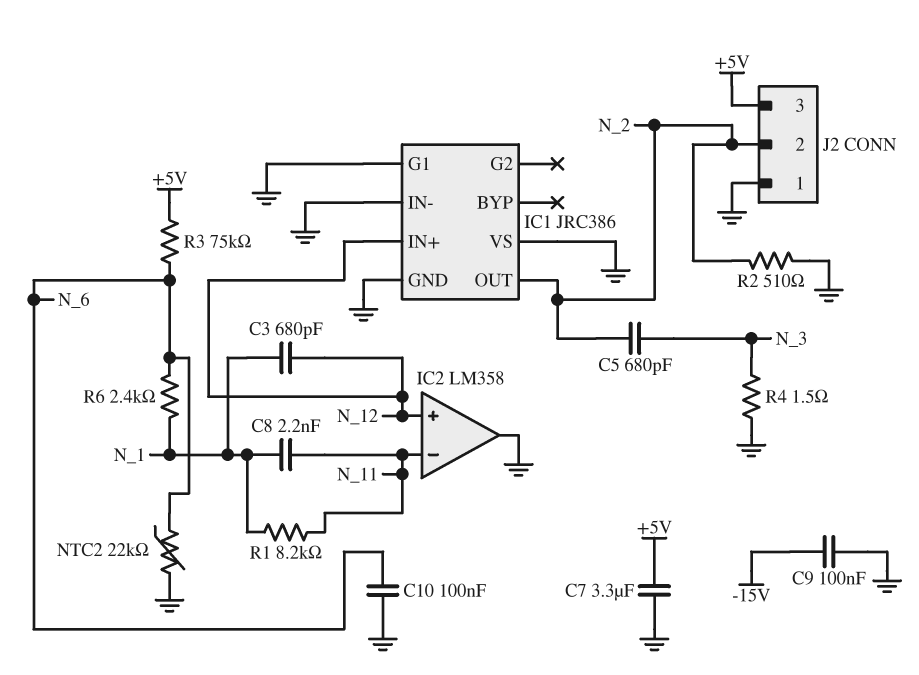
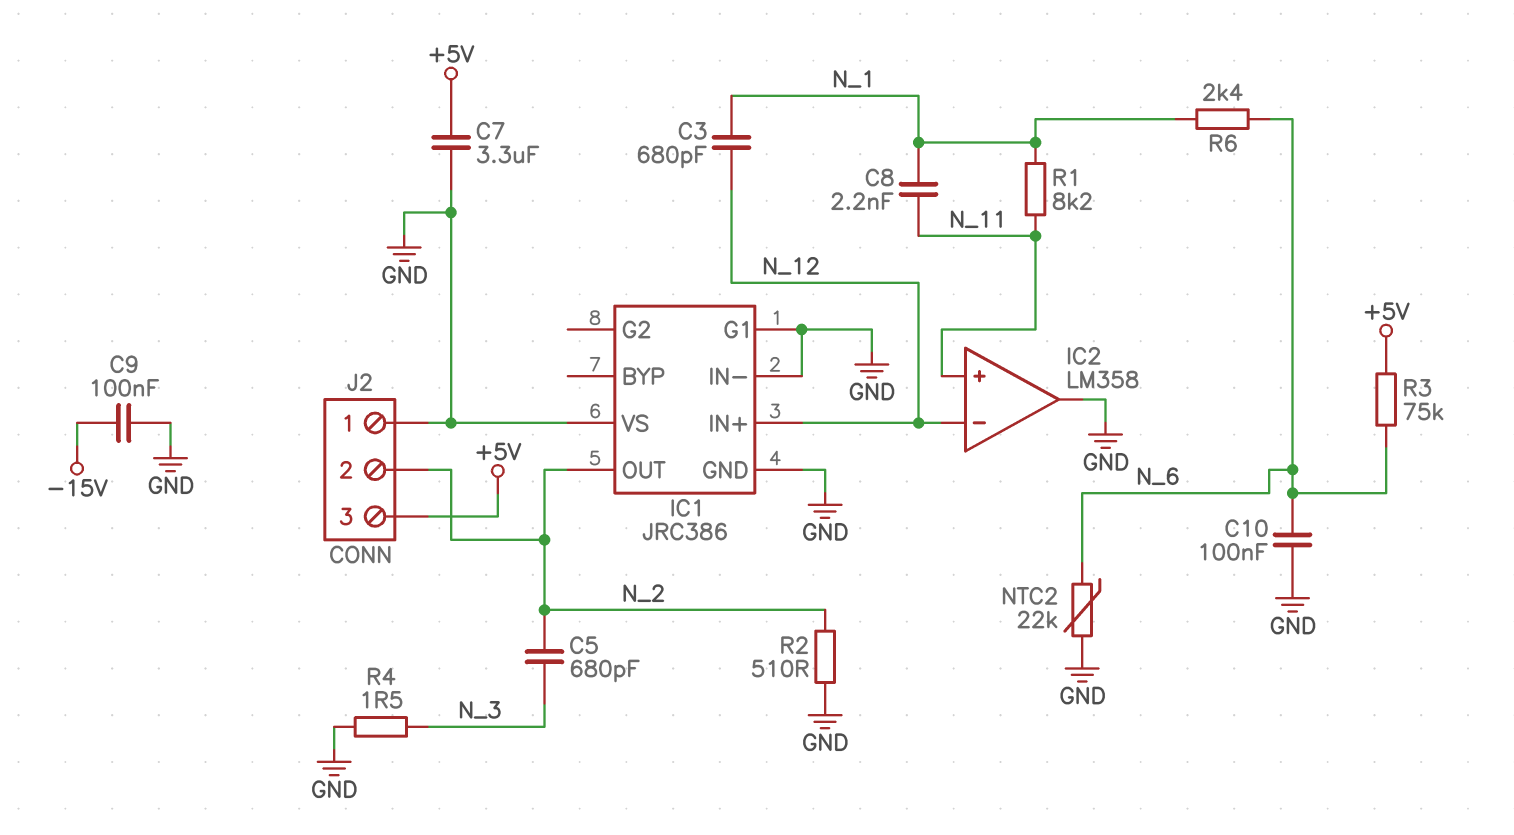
IC2 pin in+: N_12 -> N_11
IC2 pin in-: N_11 -> N_12

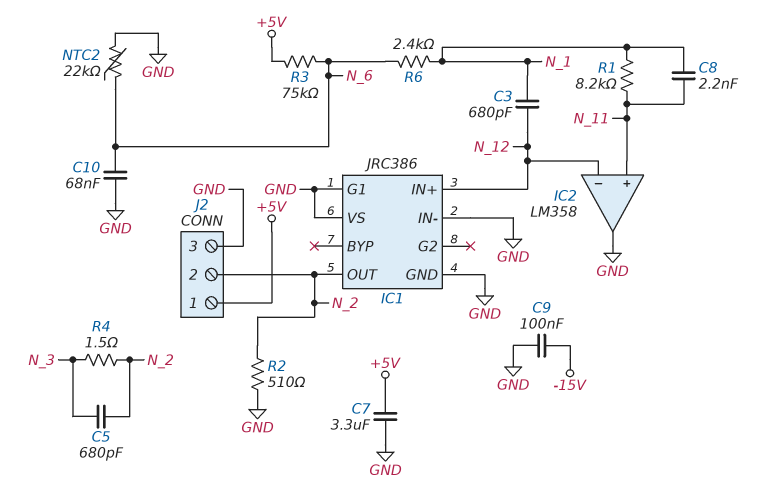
C10: 100nF (GND, N_6) -> 68nF (GND, N_6)
J2 pin 1: GND -> +5V
J2 pin 3: +5V -> GND
R4: 1.5 (GND, N_3) -> 1.5 (N_2, N_3)

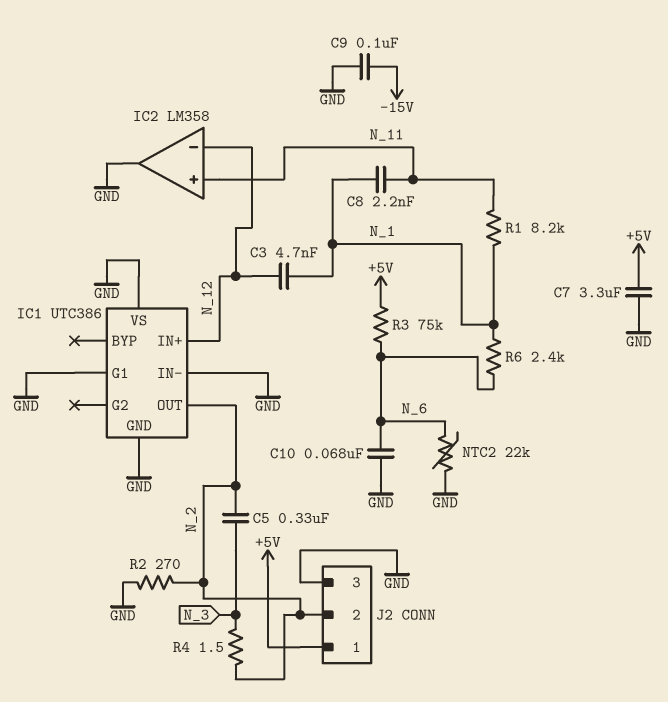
C3: 680pF (N_1, N_12) -> 4.7nF (N_1, N_12)
C5: 680pF (N_2, N_3) -> 330nF (N_2, N_3)
IC1: JRC386 -> UTC386
R2: 510 (GND, N_2) -> 270 (GND, N_2)

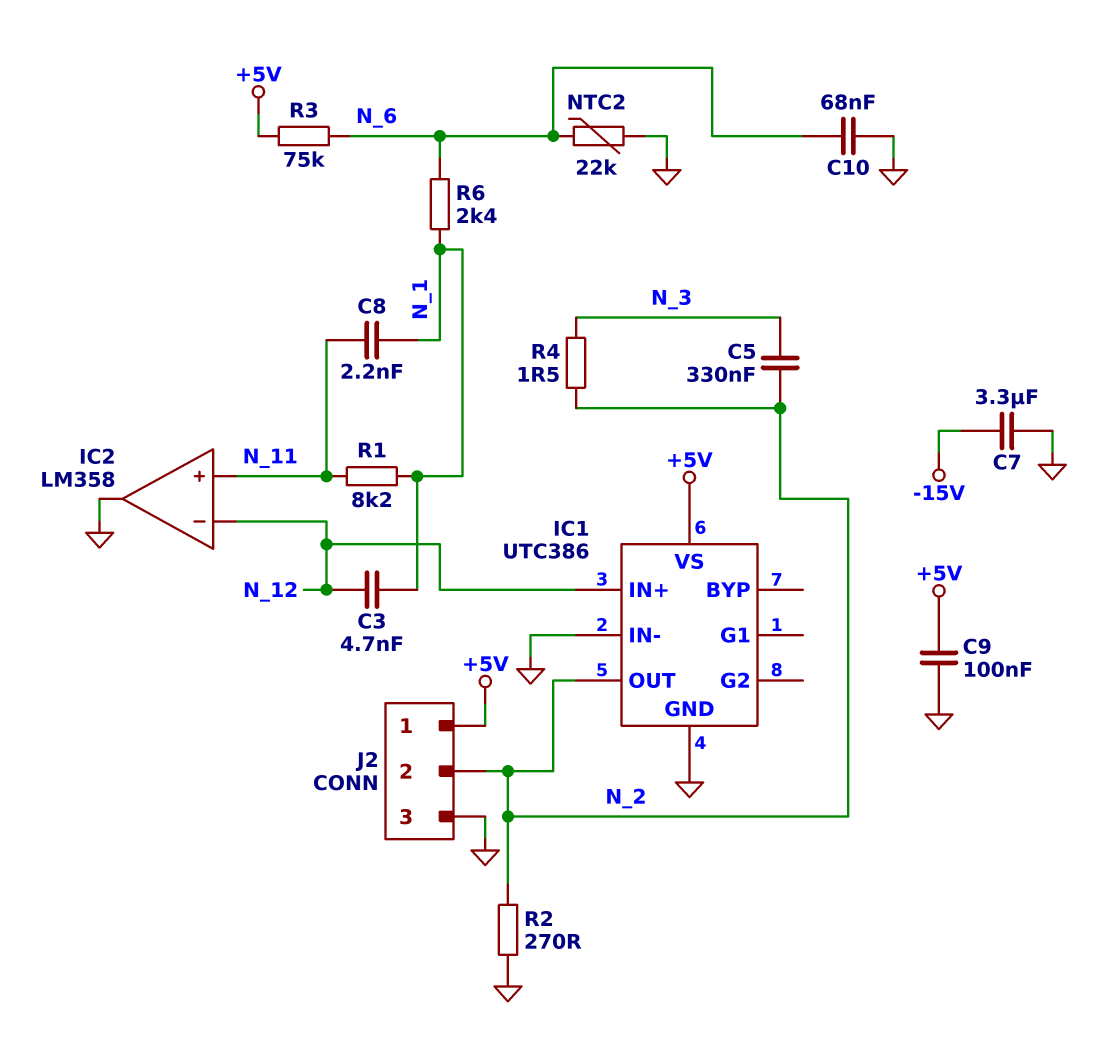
C7: 3.3uF (+5V, GND) -> 3.3uF (-15V, GND)
C9: 100nF (-15V, GND) -> 100nF (+5V, GND)
IC1 pin G1: GND -> none
IC1 pin VS: GND -> +5V

